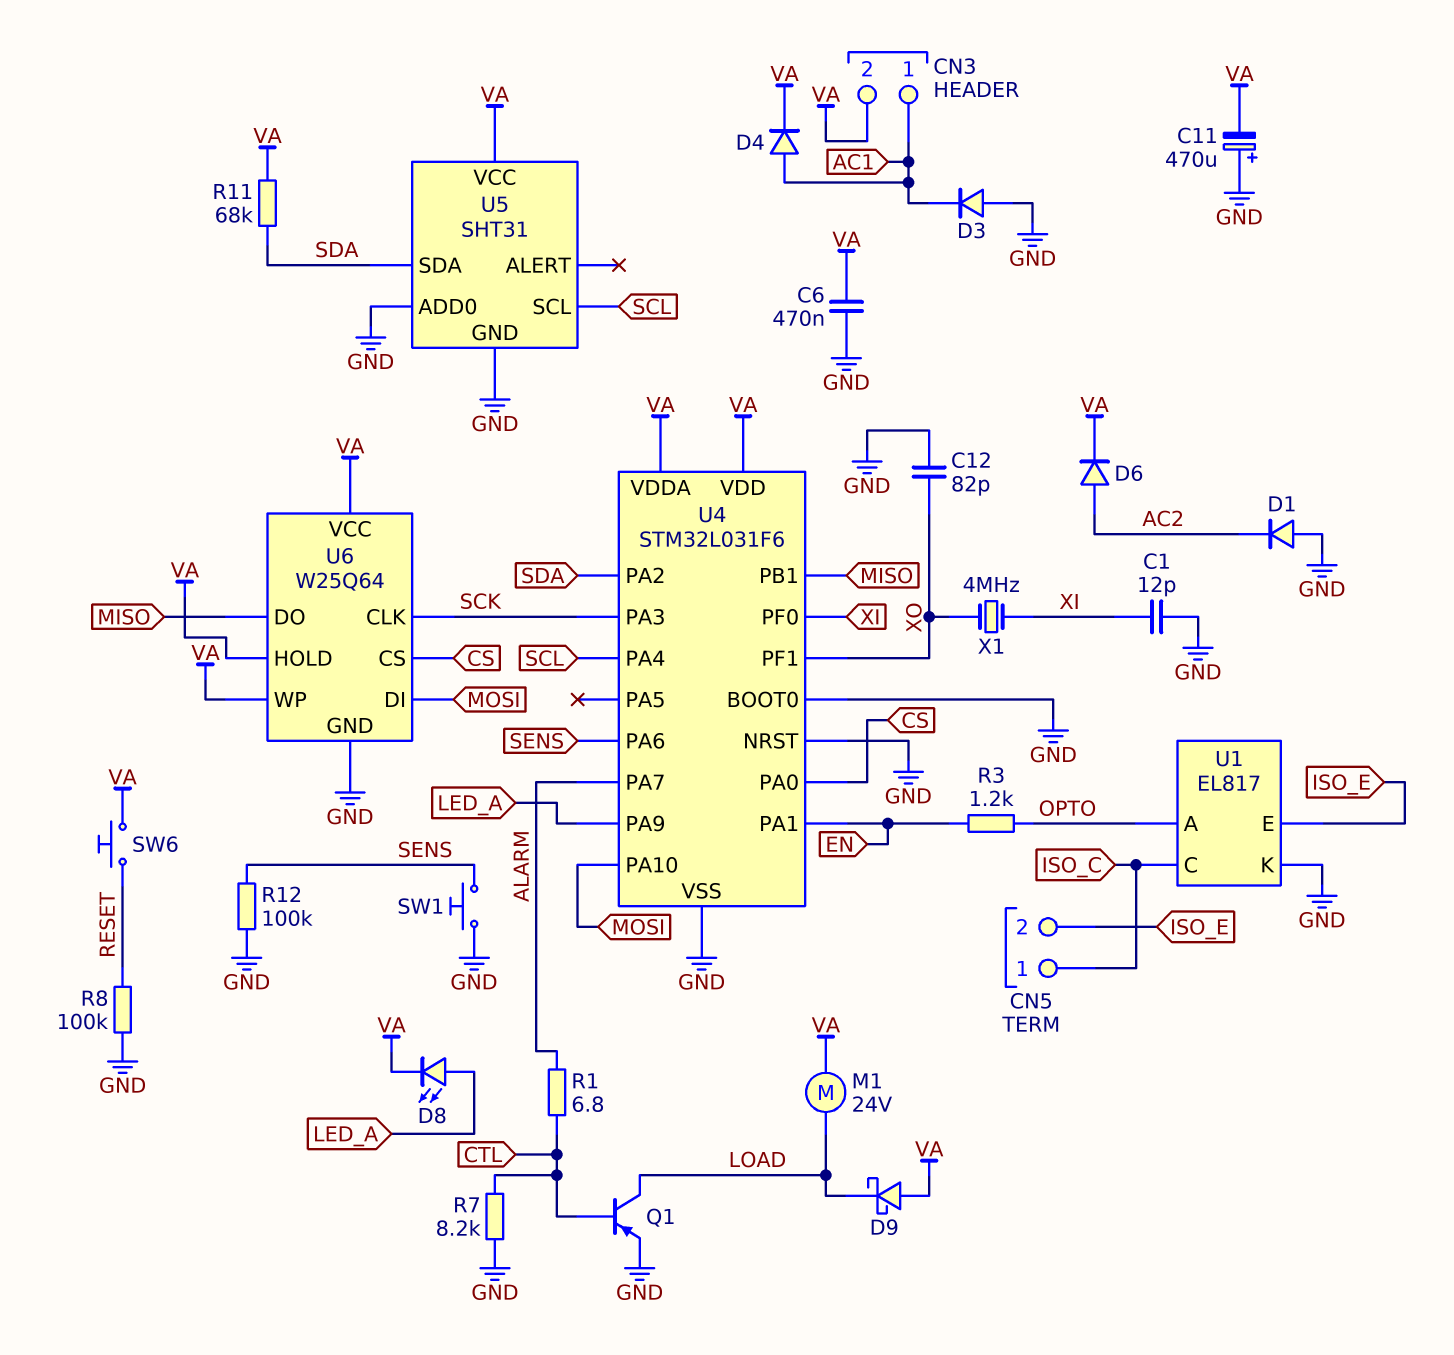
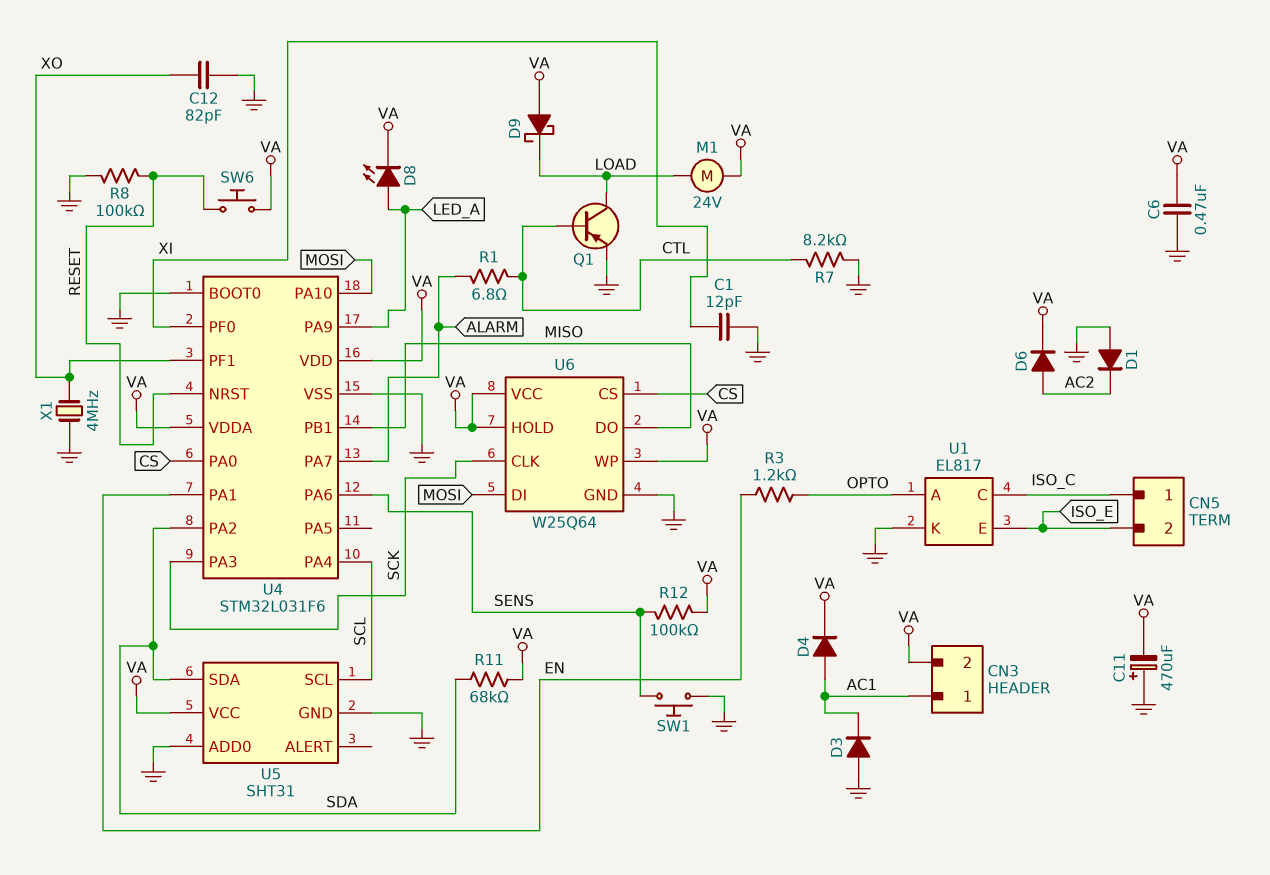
R12: 100k (GND, SENS) -> 100k (SENS, VA)
U4 pin NRST: GND -> RESET
X1: 4MHz (XI, XO) -> 4MHz (GND, XO)

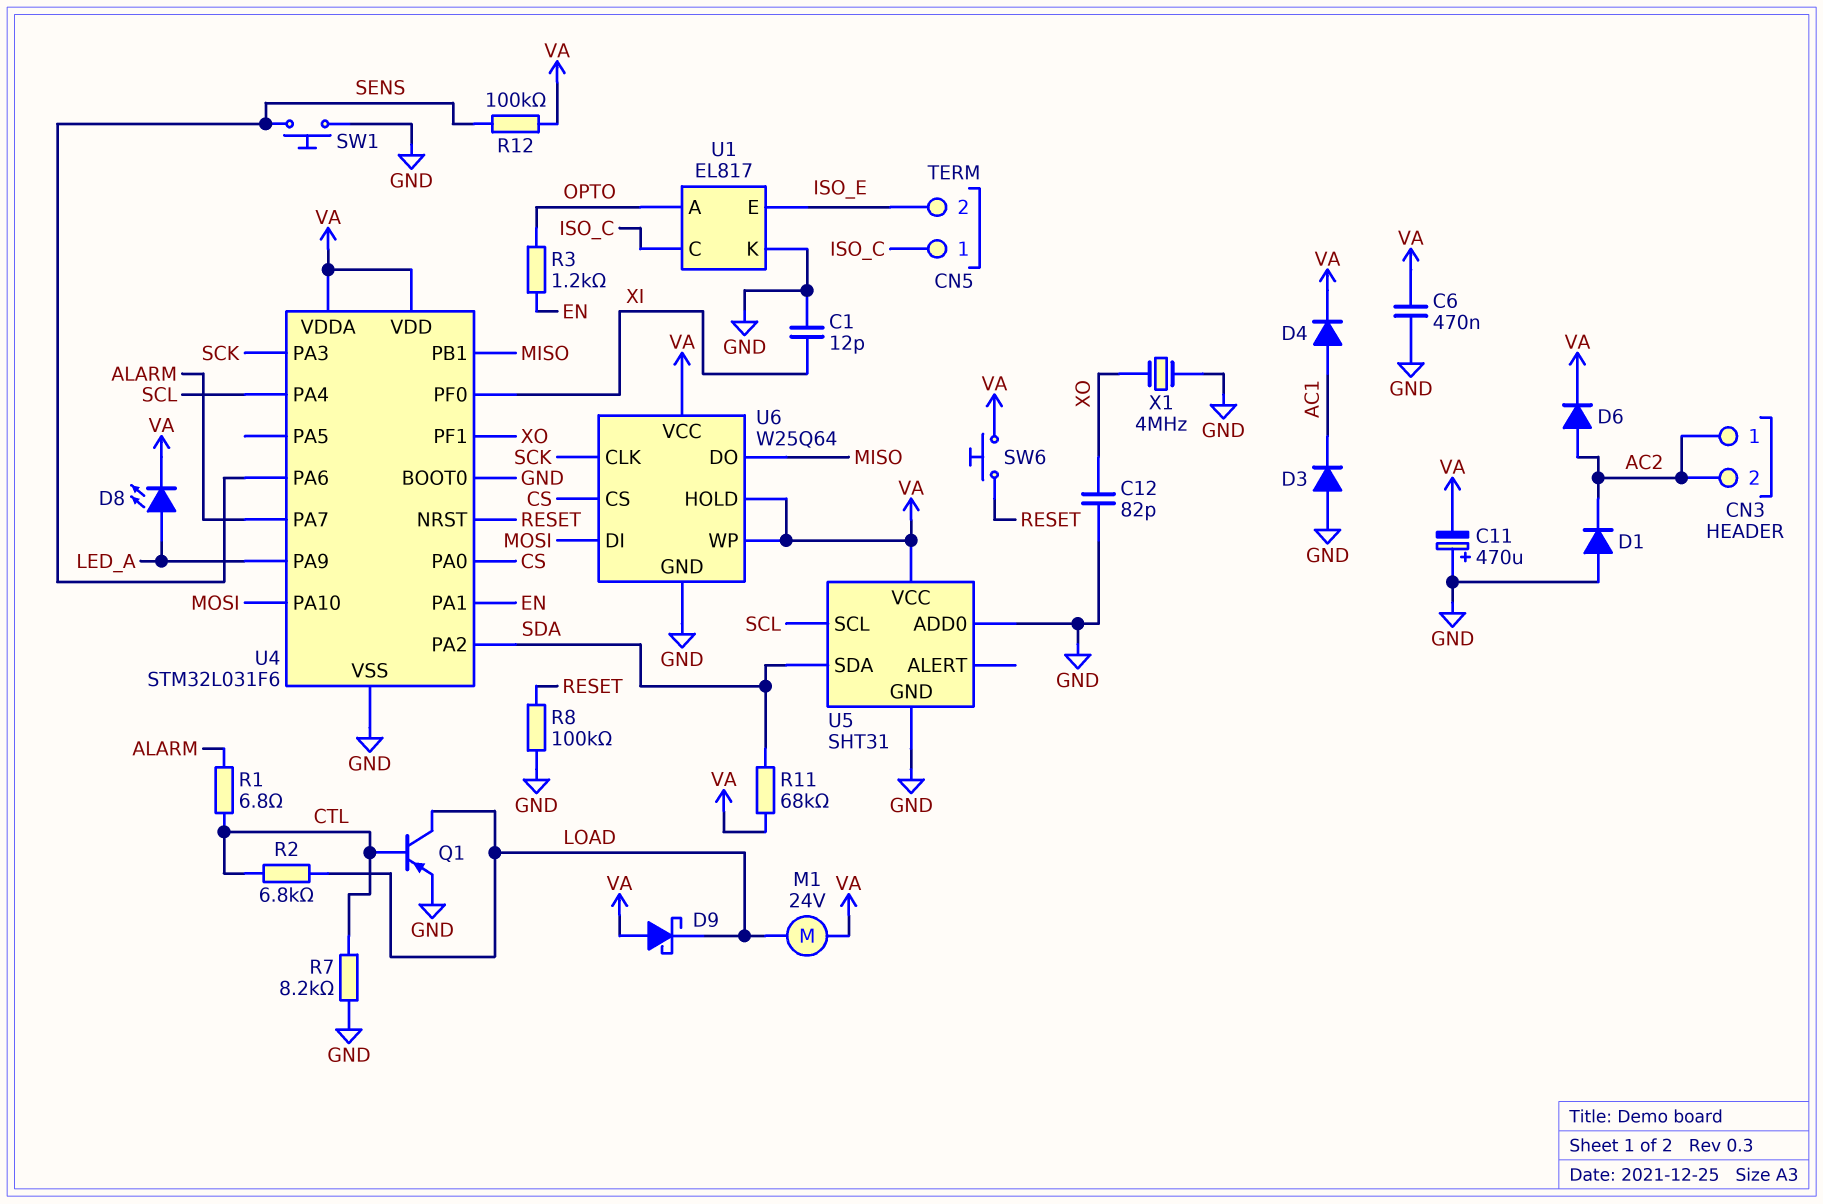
CN3 pin 1: AC1 -> AC2
CN3 pin 2: VA -> AC2
R2: none -> 6.8k (CTL, LOAD)

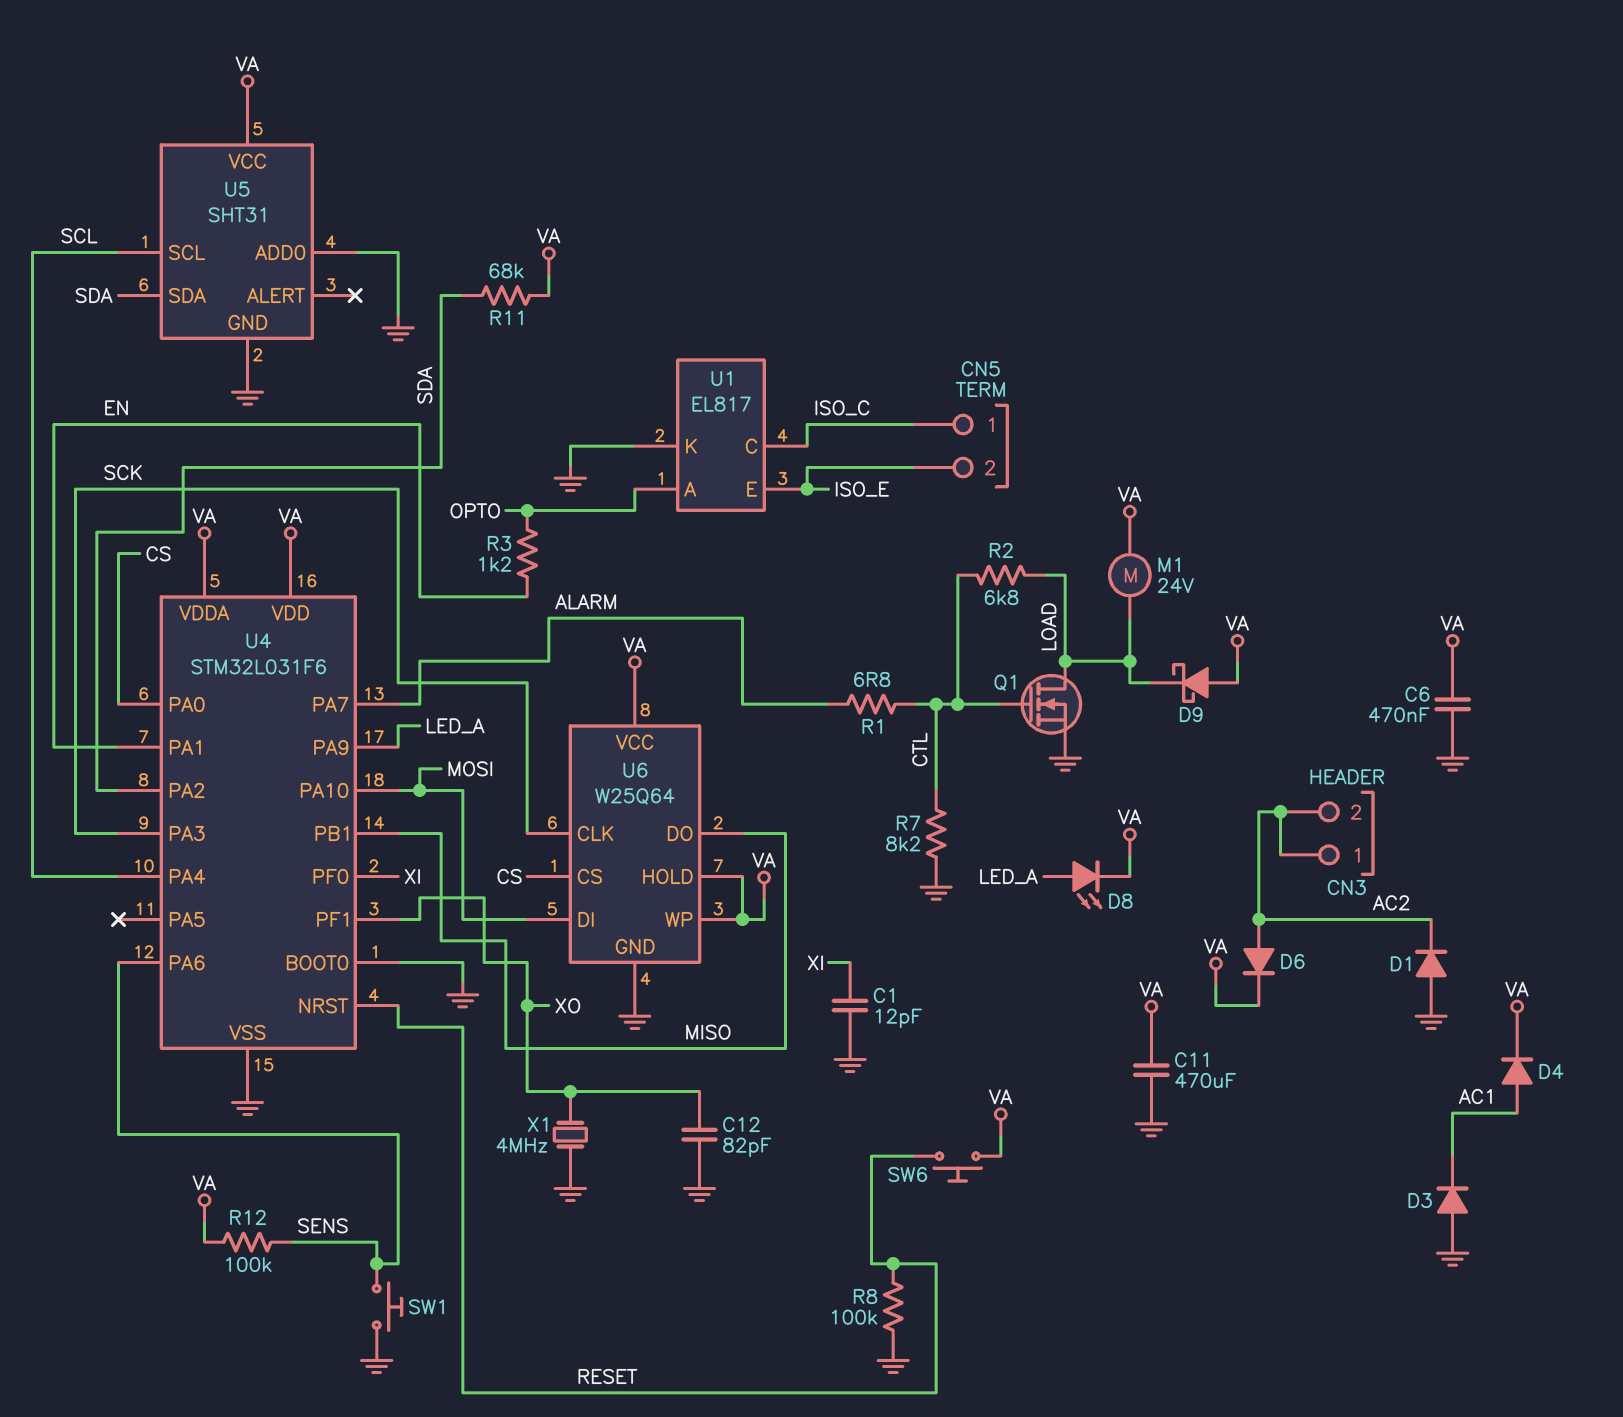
C11: 470uF (plus GND, minus VA) -> 470uF (GND, VA)
Q1: PNP (B CTL, C LOAD, E GND) -> NMOS (G CTL, D LOAD, S GND)

